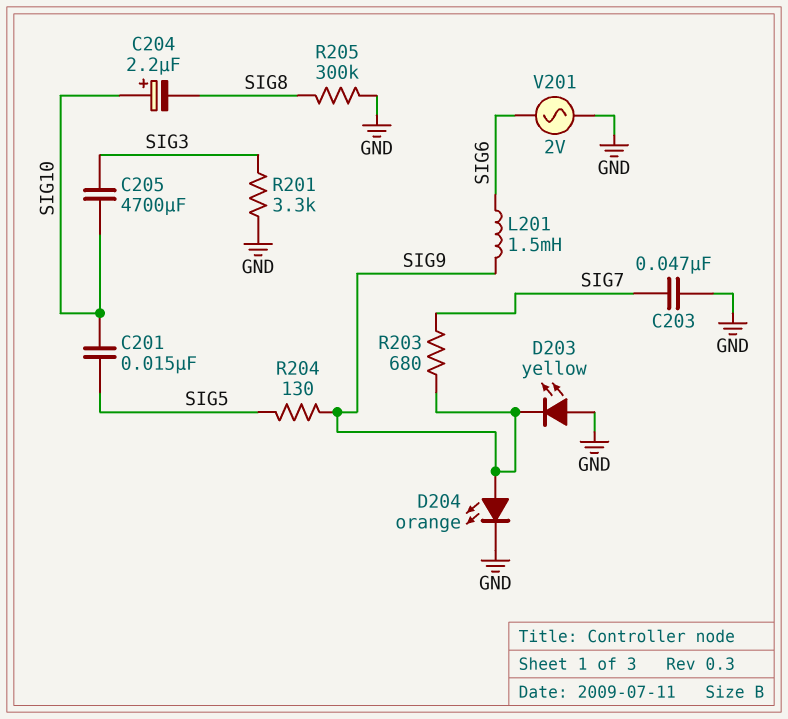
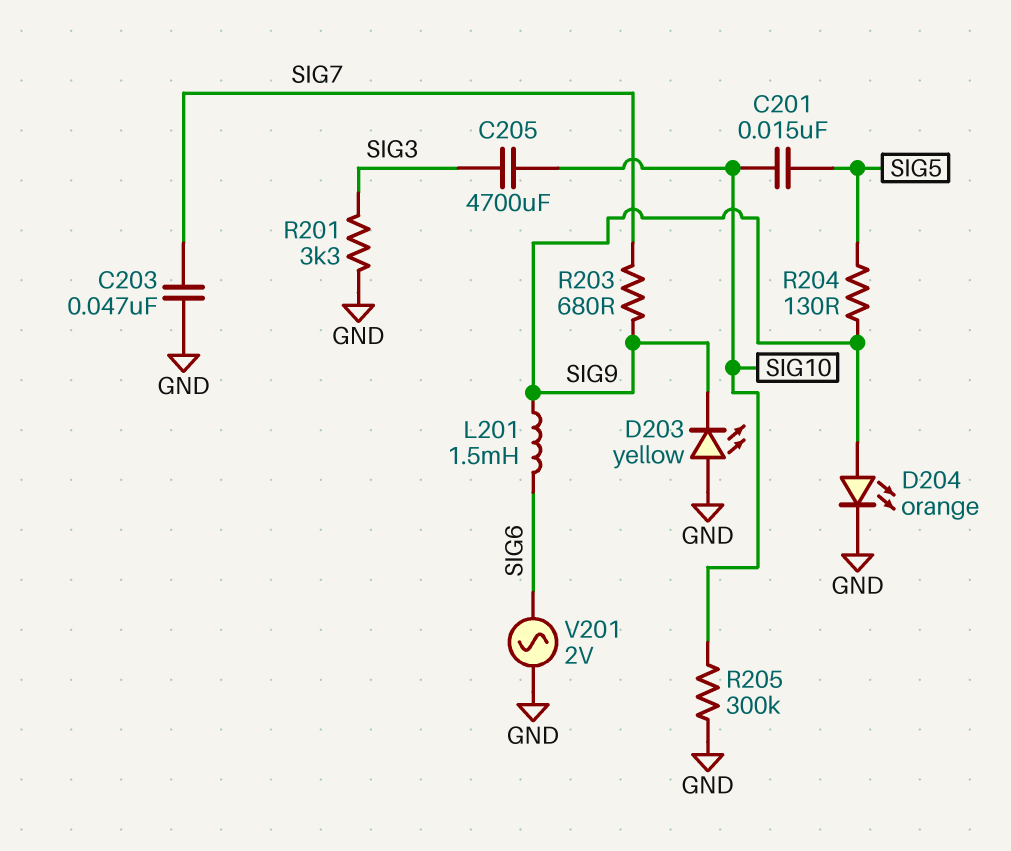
C204: 2.2uF (plus SIG10, minus SIG8) -> none
R205: 300k (GND, SIG8) -> 300k (GND, SIG10)

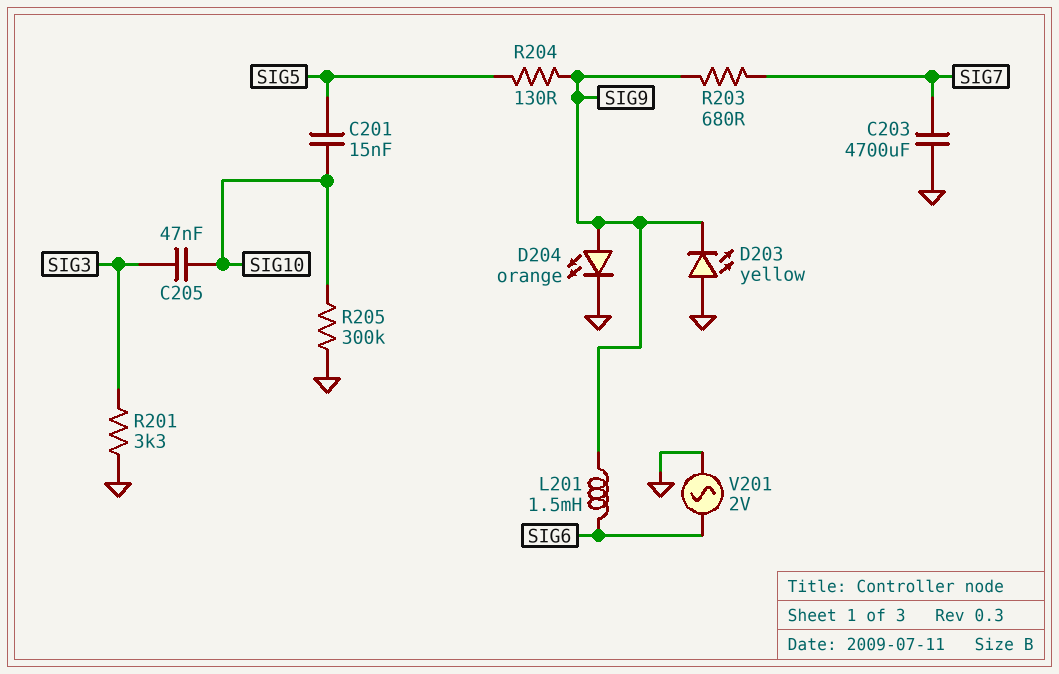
C203: 47nF (GND, SIG7) -> 4700uF (GND, SIG7)
C205: 4700uF (SIG3, SIG10) -> 47nF (SIG3, SIG10)

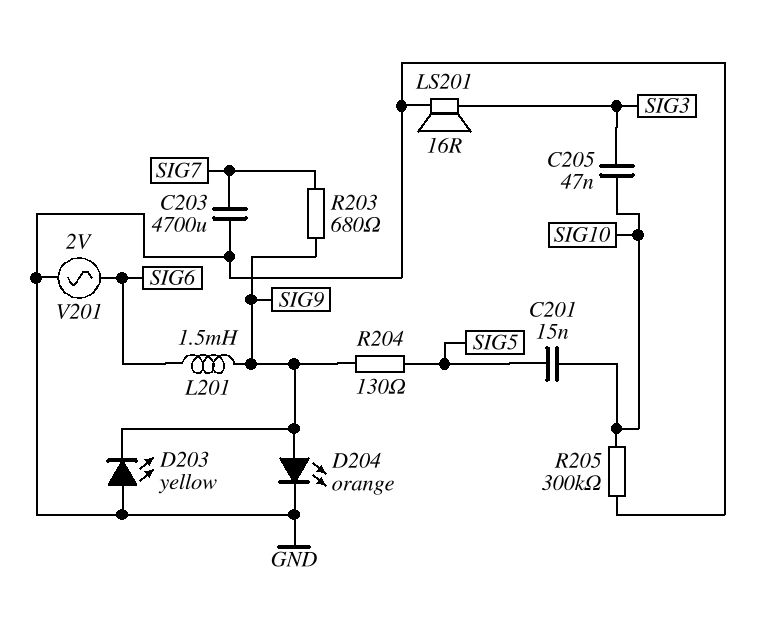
LS201: none -> speaker 16R (GND, SIG3)
R201: 3.3k (GND, SIG3) -> none

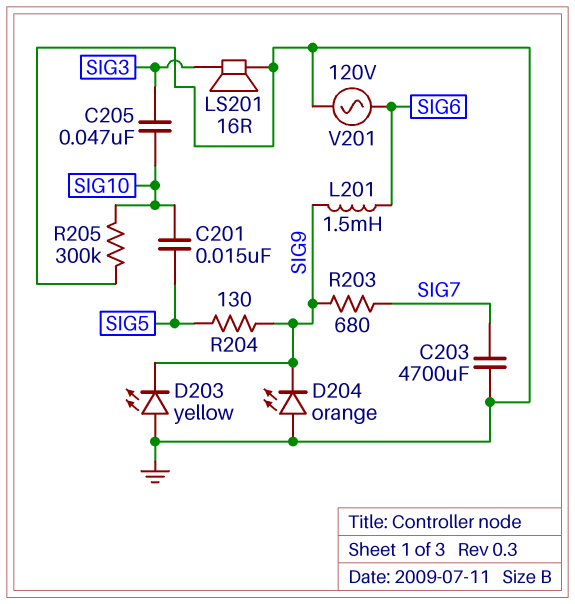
D204: LED orange (A SIG9, K GND) -> LED orange (A GND, K SIG9)
V201: AC 2V (GND, SIG6) -> AC 120V (GND, SIG6)

